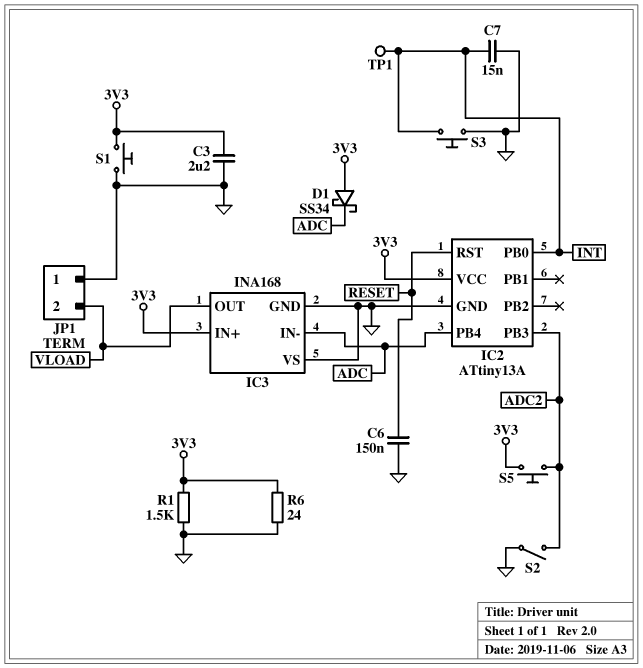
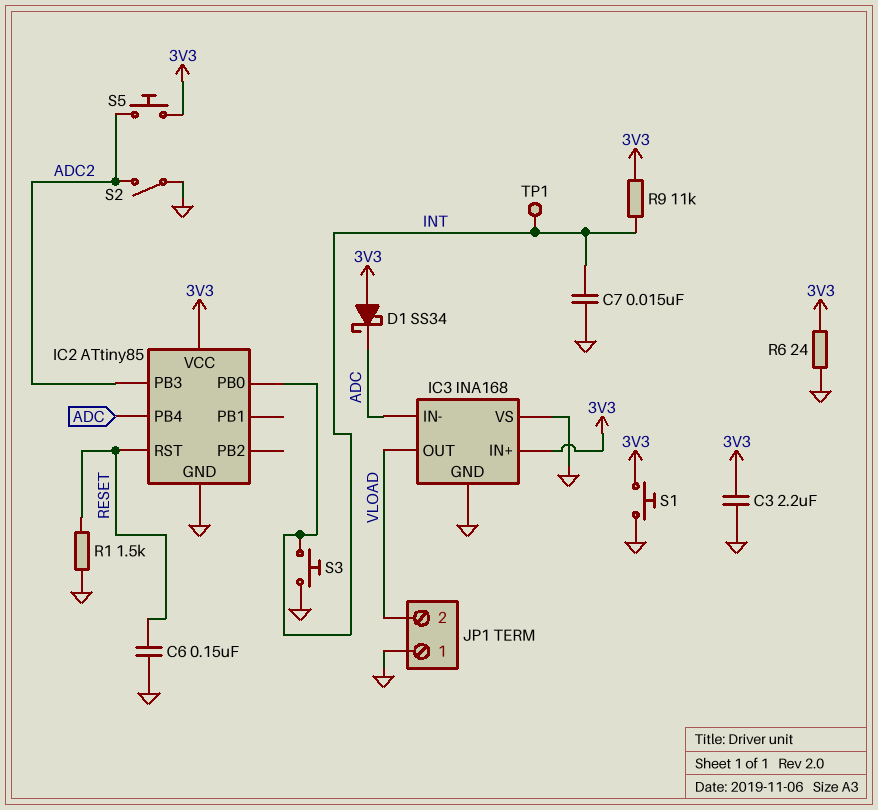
IC2: ATtiny13A -> ATtiny85
R1: 1.5k (3V3, GND) -> 1.5k (GND, RESET)
R9: none -> 11k (3V3, INT)

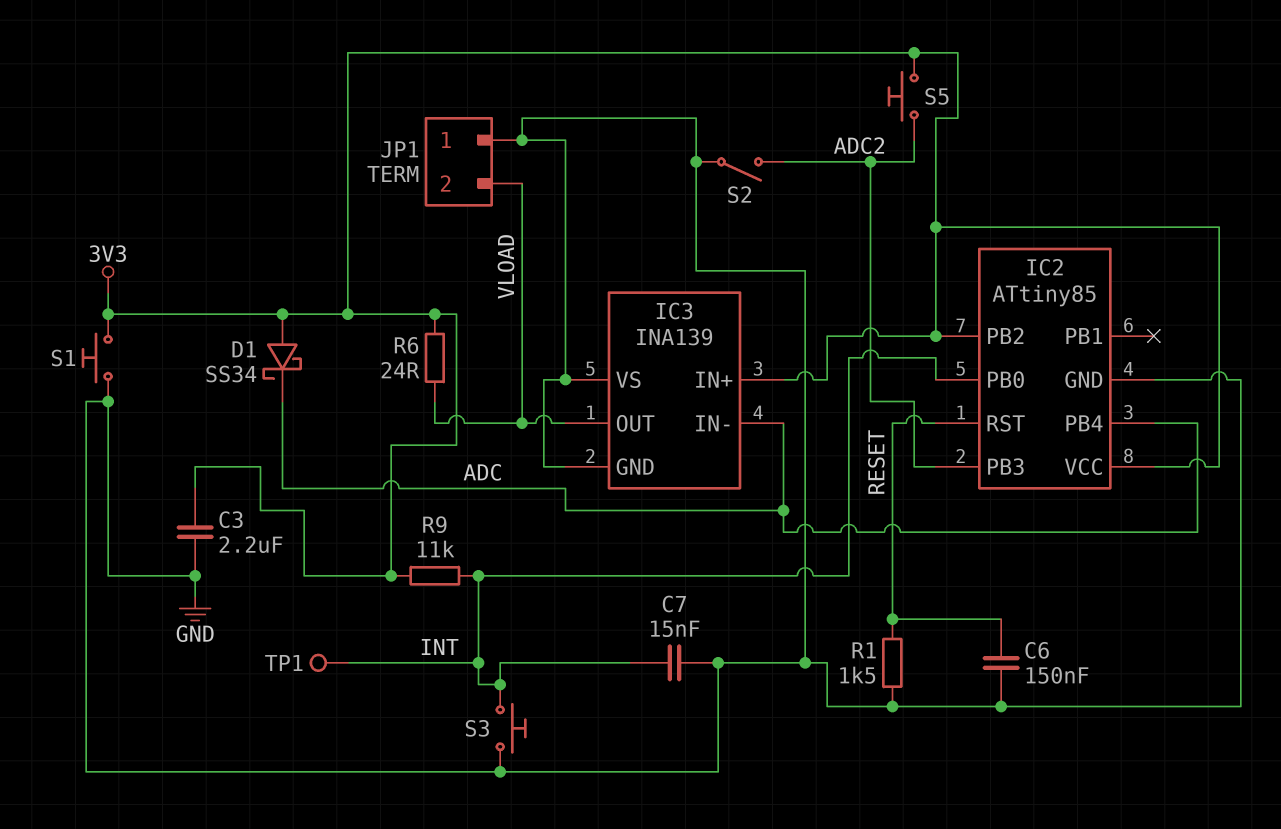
IC2 pin PB2: none -> 3V3
IC3: INA168 -> INA139
R6: 24 (3V3, GND) -> 24 (3V3, VLOAD)

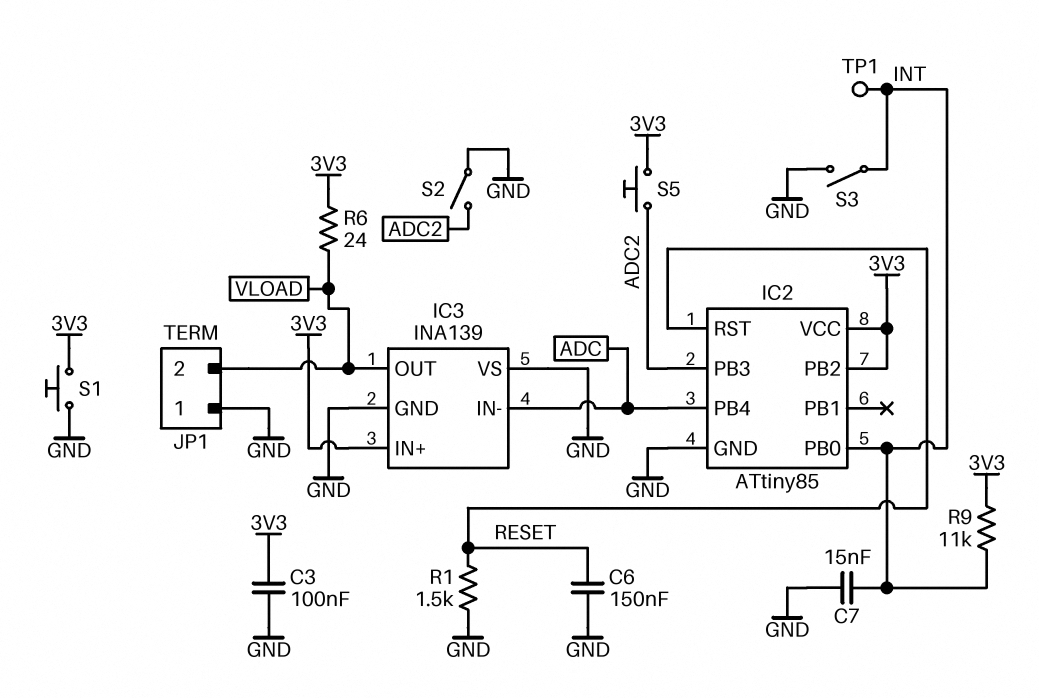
C3: 2.2uF (3V3, GND) -> 100nF (3V3, GND)
D1: schottky SS34 (A 3V3, K ADC) -> none
S3: button (GND, INT) -> switch (GND, INT)

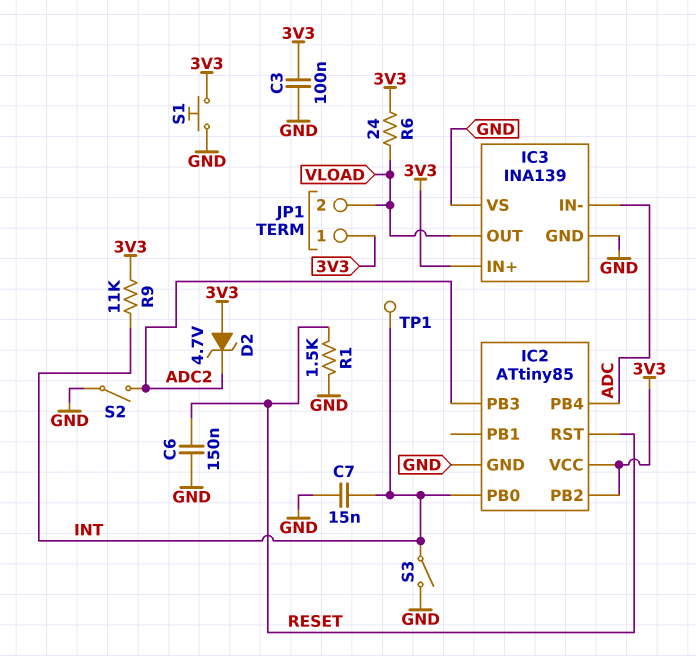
D2: none -> zener 4.7V (A 3V3, K ADC2)
JP1 pin 1: GND -> 3V3
S5: button (3V3, ADC2) -> none

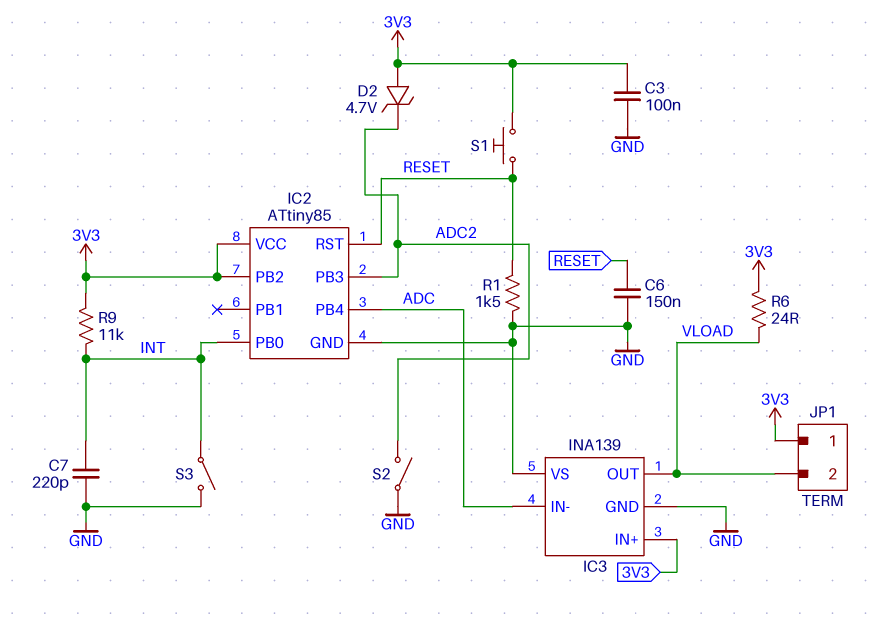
C7: 15nF (GND, INT) -> 220pF (GND, INT)
S1: button (3V3, GND) -> button (3V3, RESET)
TP1: test point (INT) -> none

